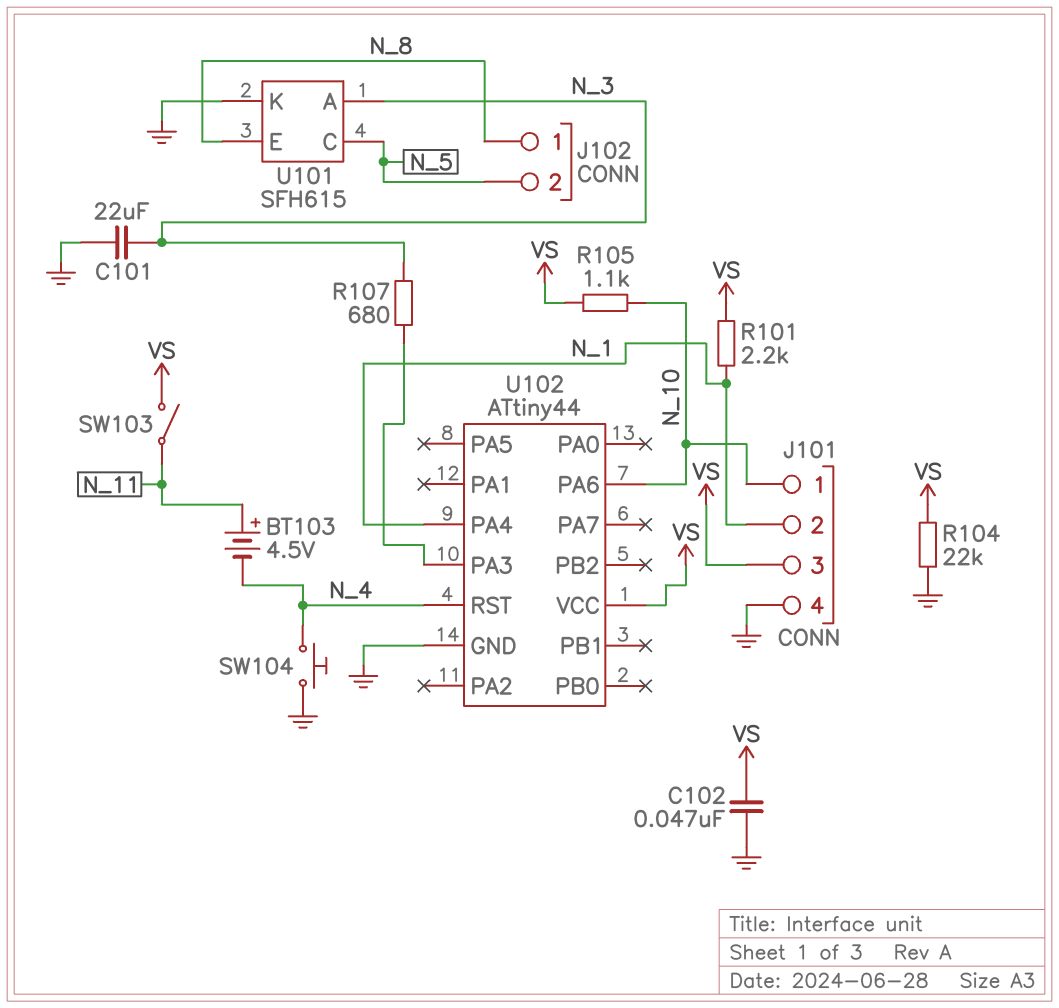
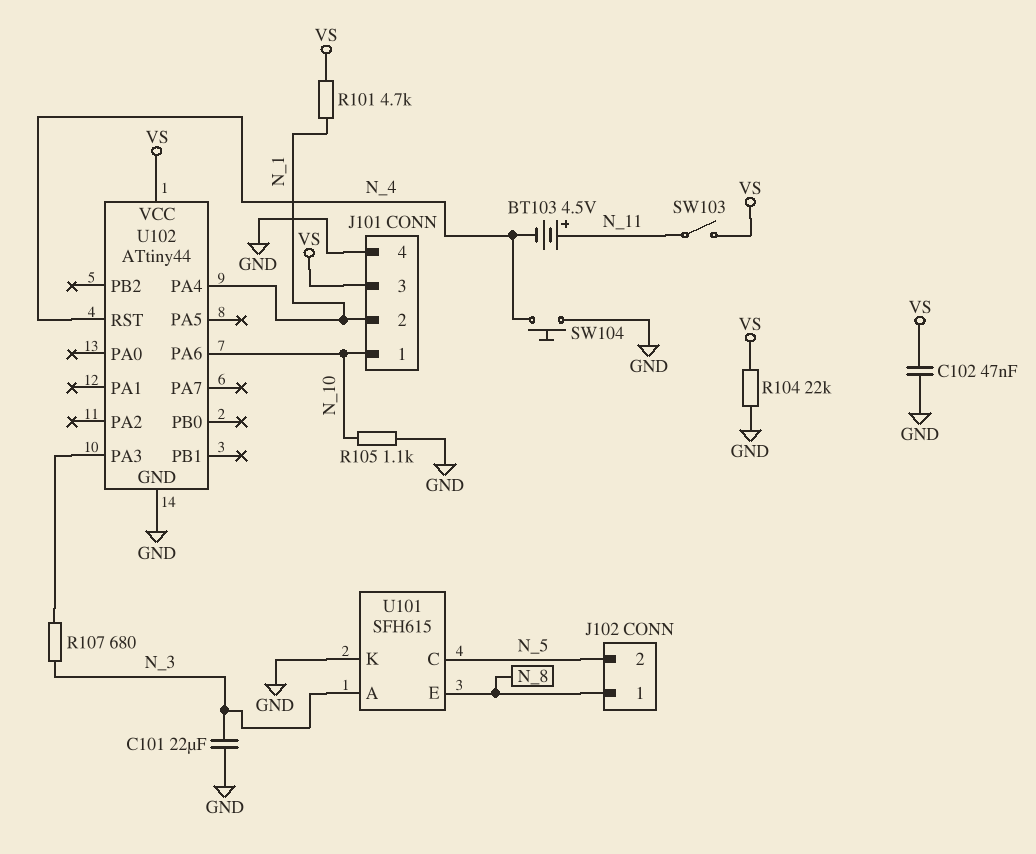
R101: 2.2k (N_1, VS) -> 4.7k (N_1, VS)
R105: 1.1k (N_10, VS) -> 1.1k (GND, N_10)

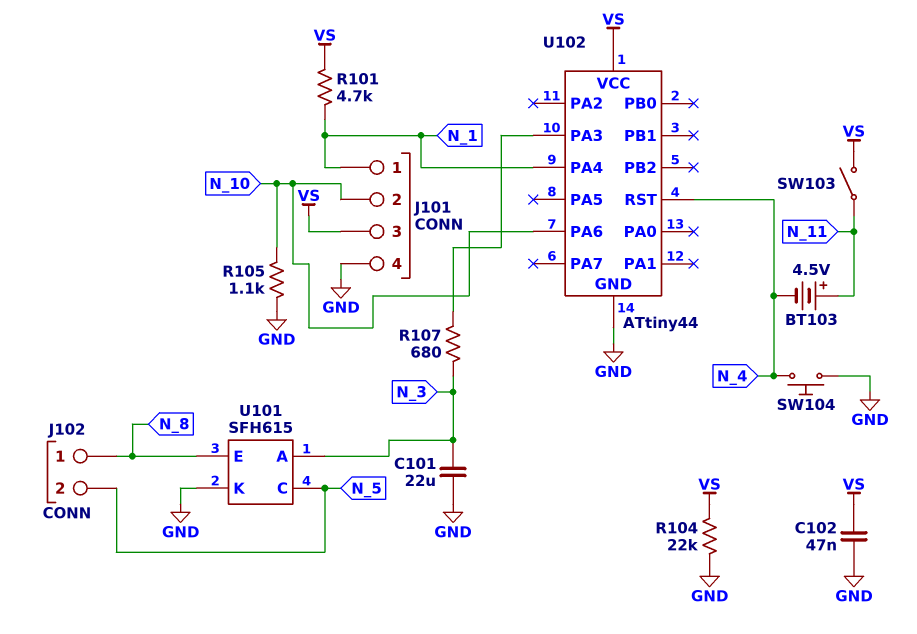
J101 pin 1: N_10 -> N_1
J101 pin 2: N_1 -> N_10

